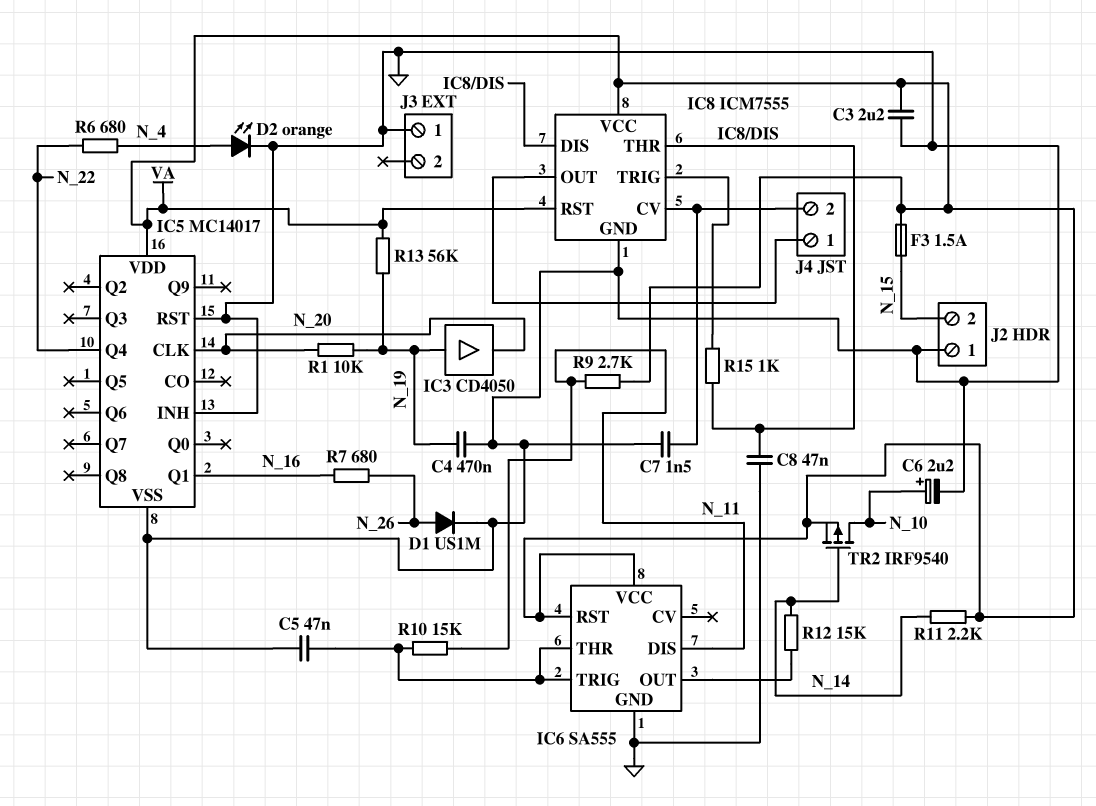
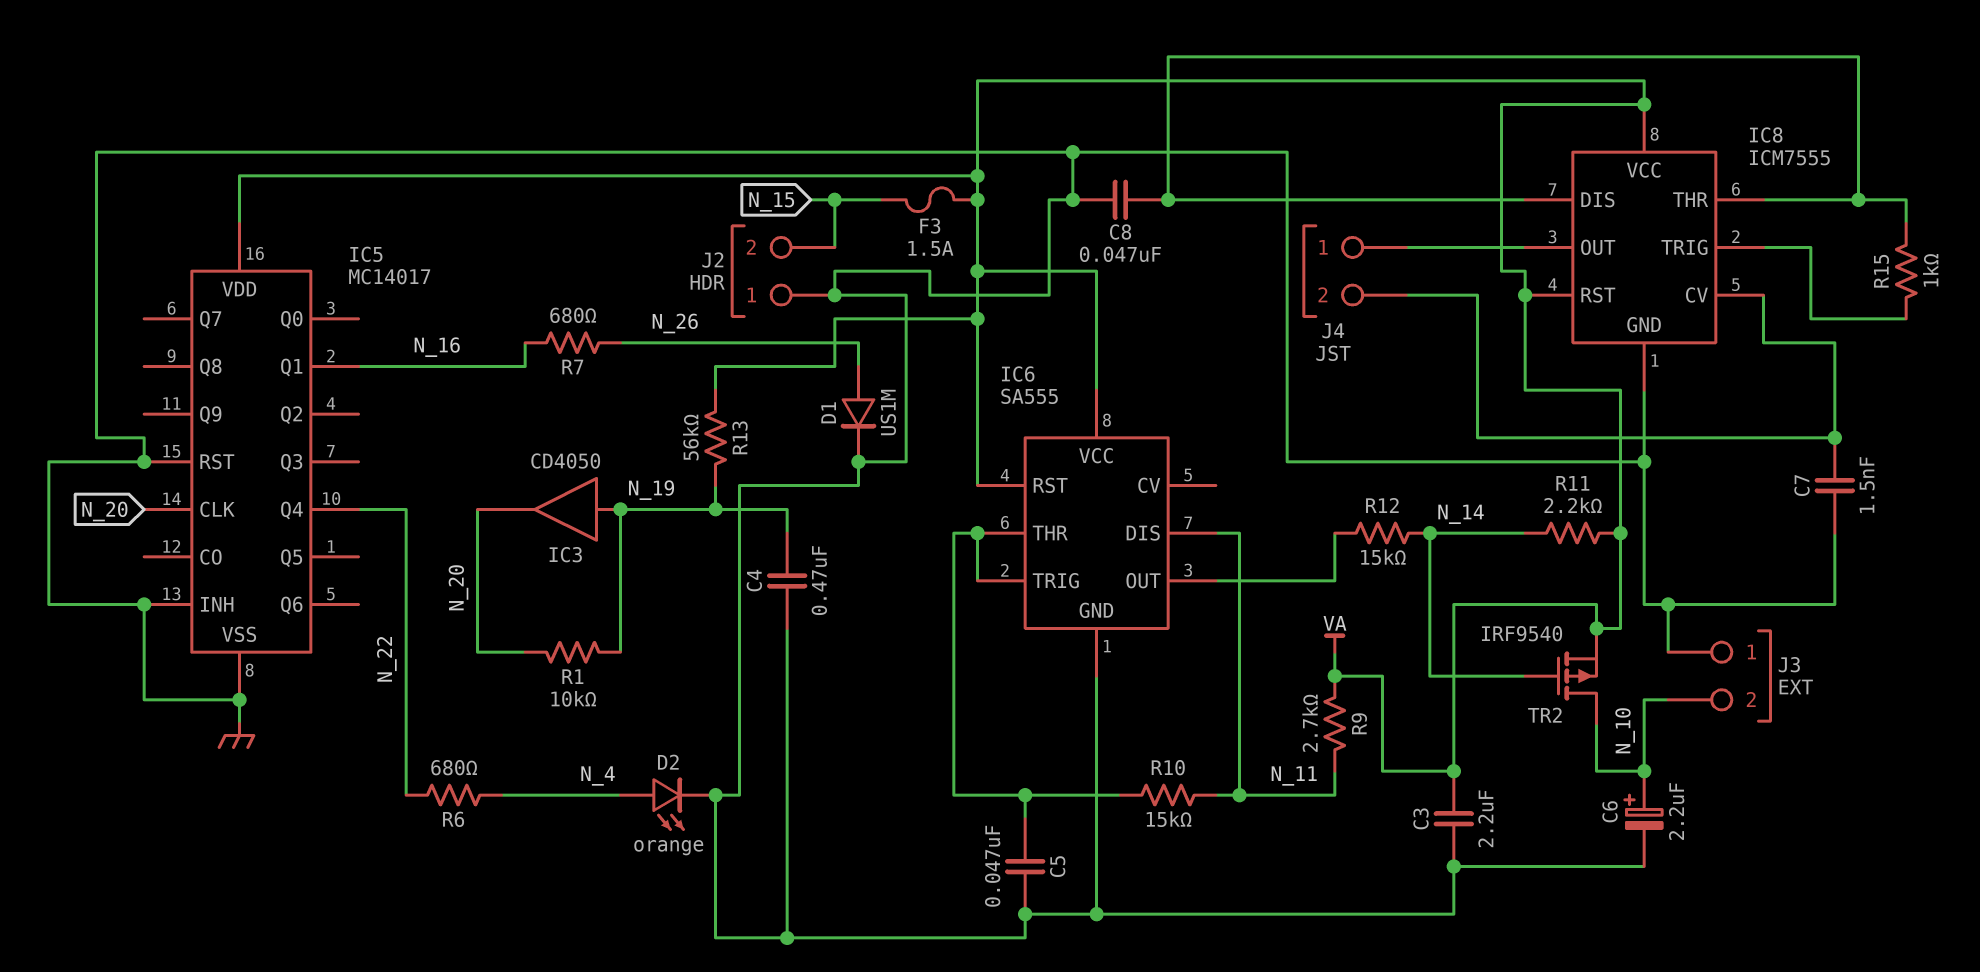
J3 pin 2: none -> N_10

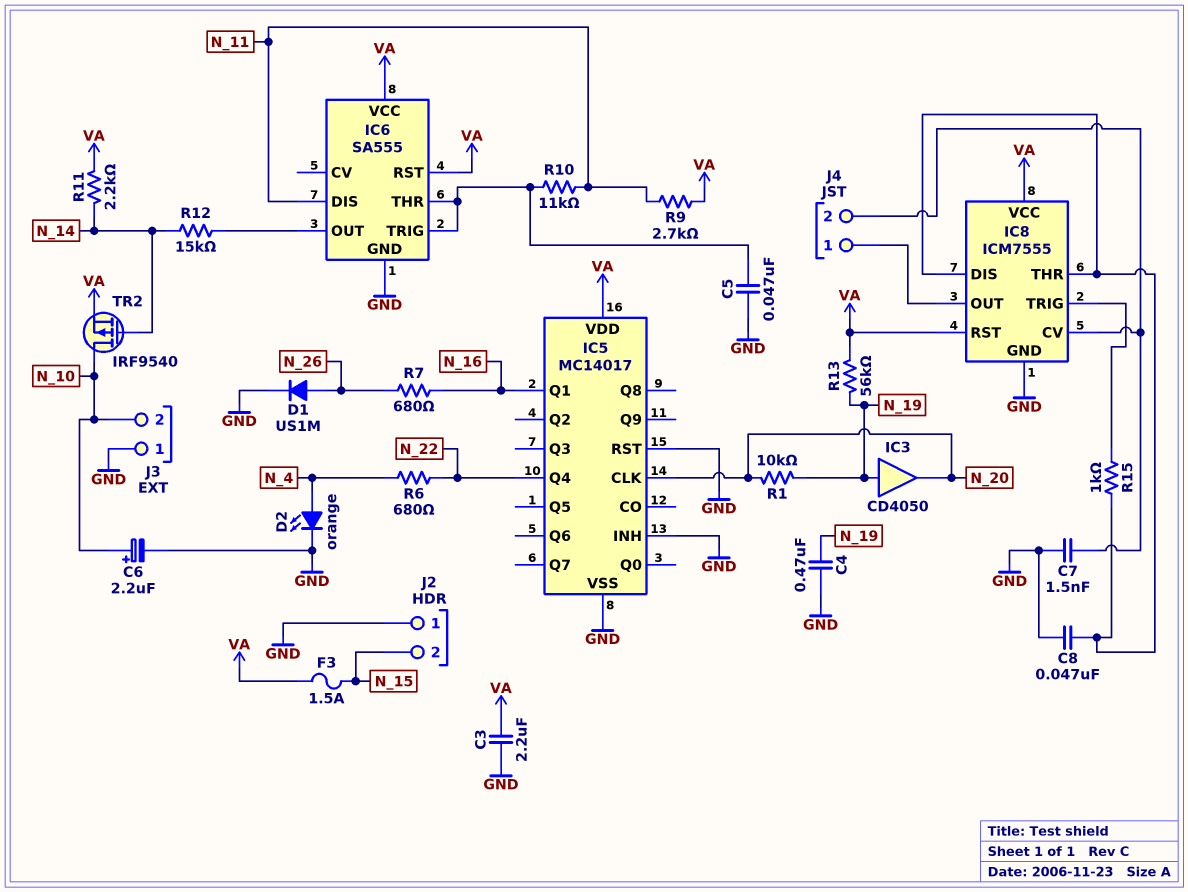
R10: 15k (IC6/THR, N_11) -> 11k (IC6/THR, N_11)

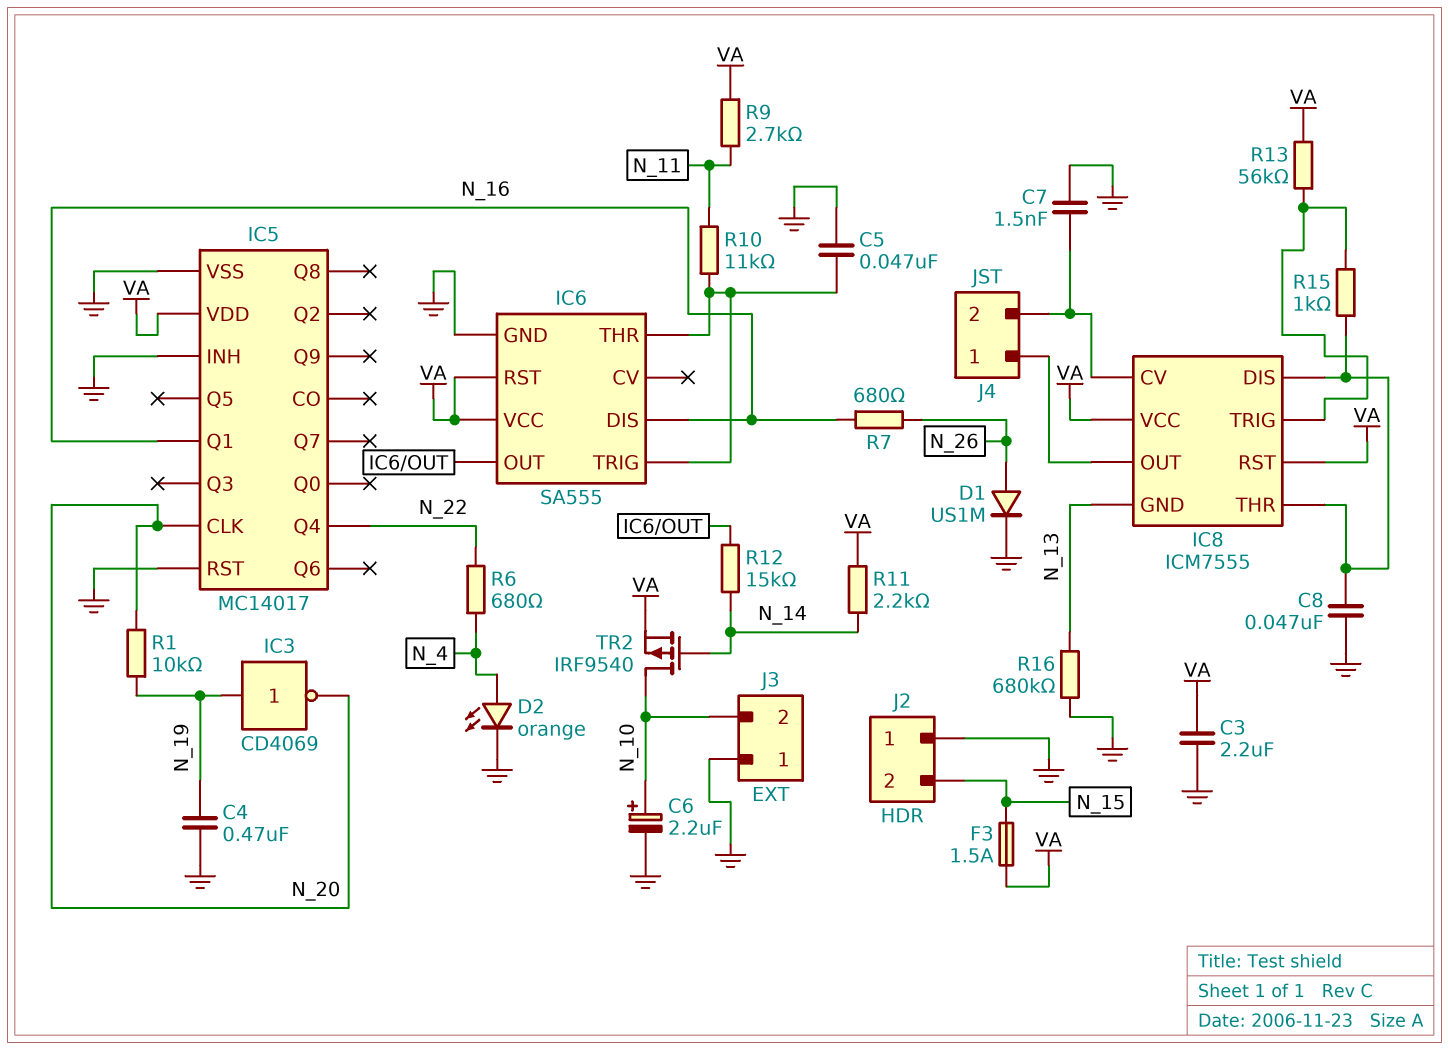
IC3: buffer CD4050 (in N_19, out N_20) -> NOT CD4069 (in N_19, out N_20)
IC6 pin DIS: N_11 -> N_16
IC8 pin GND: GND -> N_13
R13: 56k (N_19, VA) -> 56k (IC8/TRIG, VA)
R16: none -> 680k (GND, N_13)

